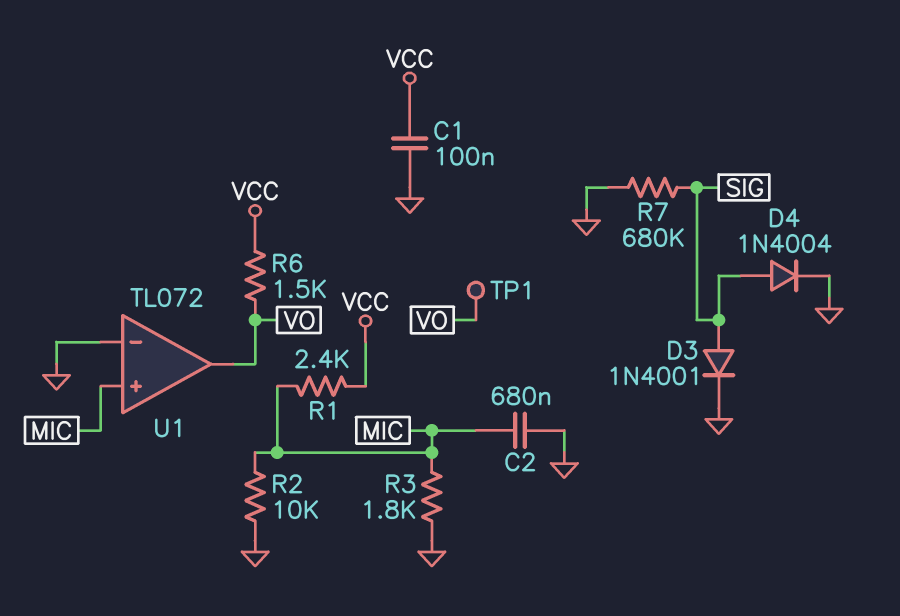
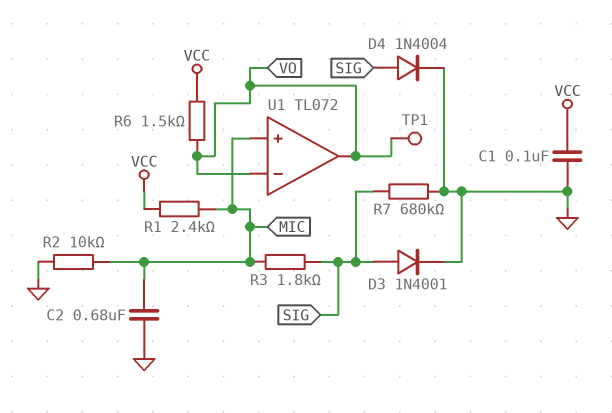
R3: 1.8k (GND, MIC) -> 1.8k (MIC, SIG)
U1 pin in-: GND -> VO

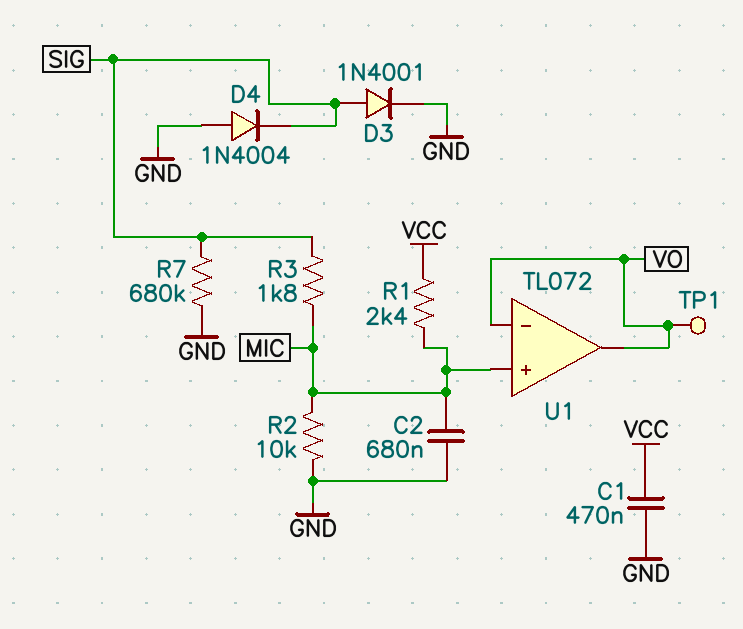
C1: 100nF (GND, VCC) -> 470nF (GND, VCC)
D4: diode 1N4004 (A SIG, K GND) -> diode 1N4004 (A GND, K SIG)
R6: 1.5k (VCC, VO) -> none

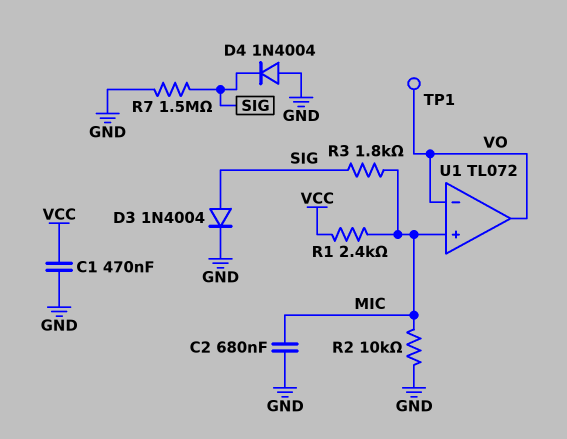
D3: diode 1N4001 (A SIG, K GND) -> diode 1N4004 (A SIG, K GND)
R7: 680k (GND, SIG) -> 1.5M (GND, SIG)

